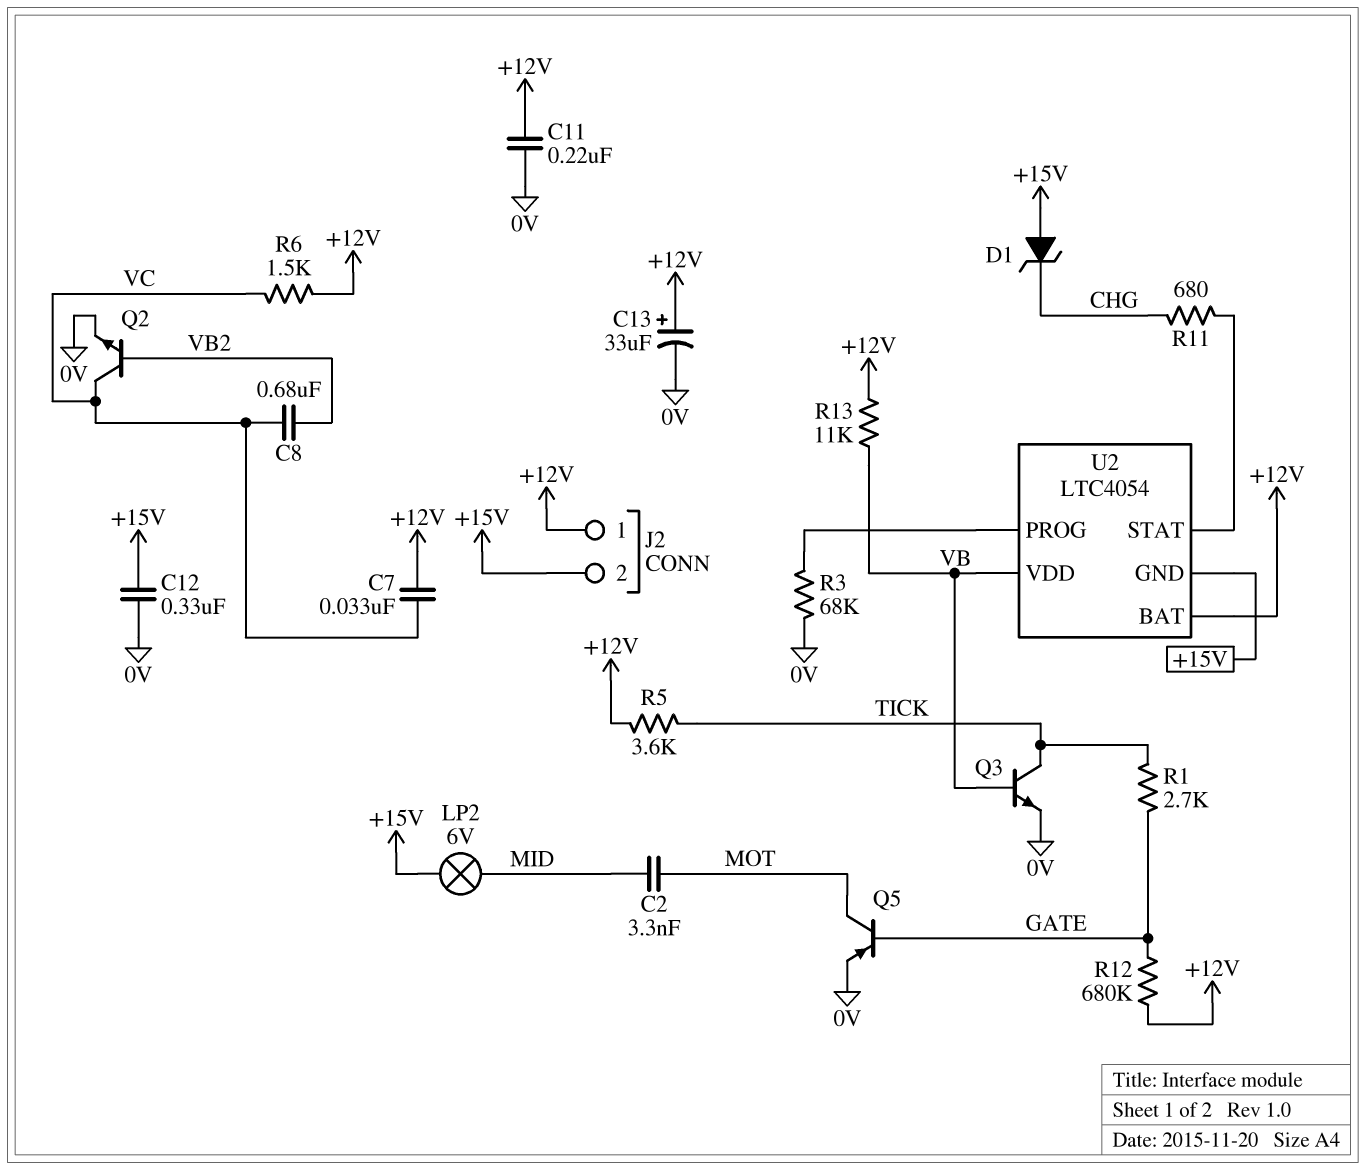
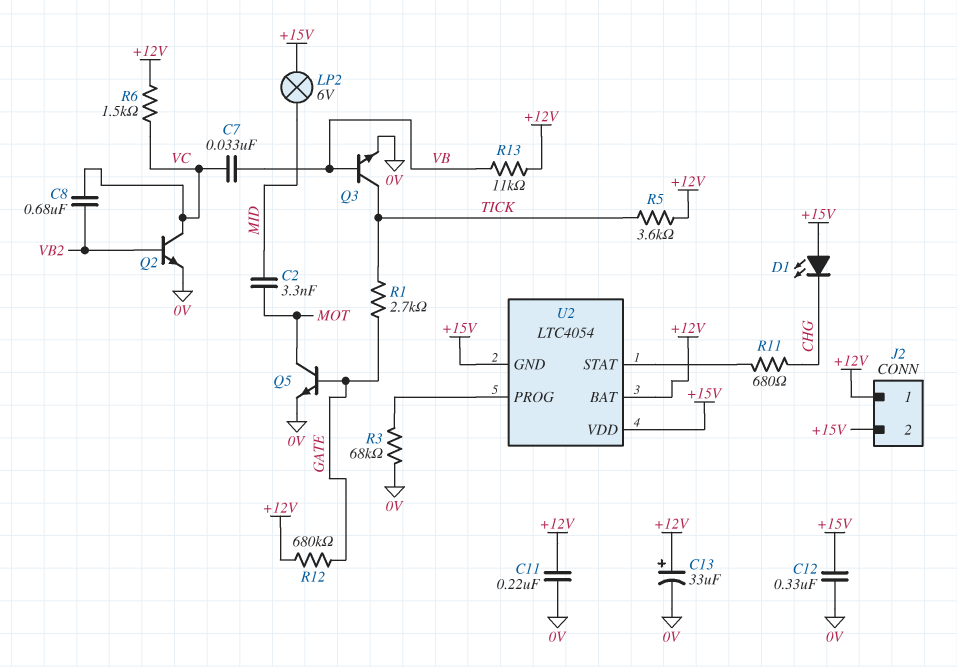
C7: 33nF (+12V, VC) -> 33nF (VB, VC)
D1: zener (A +15V, K CHG) -> LED (A +15V, K CHG)
Q5: PNP (B GATE, C MOT, E 0V) -> NPN (B GATE, C MOT, E 0V)
U2 pin VDD: VB -> +15V

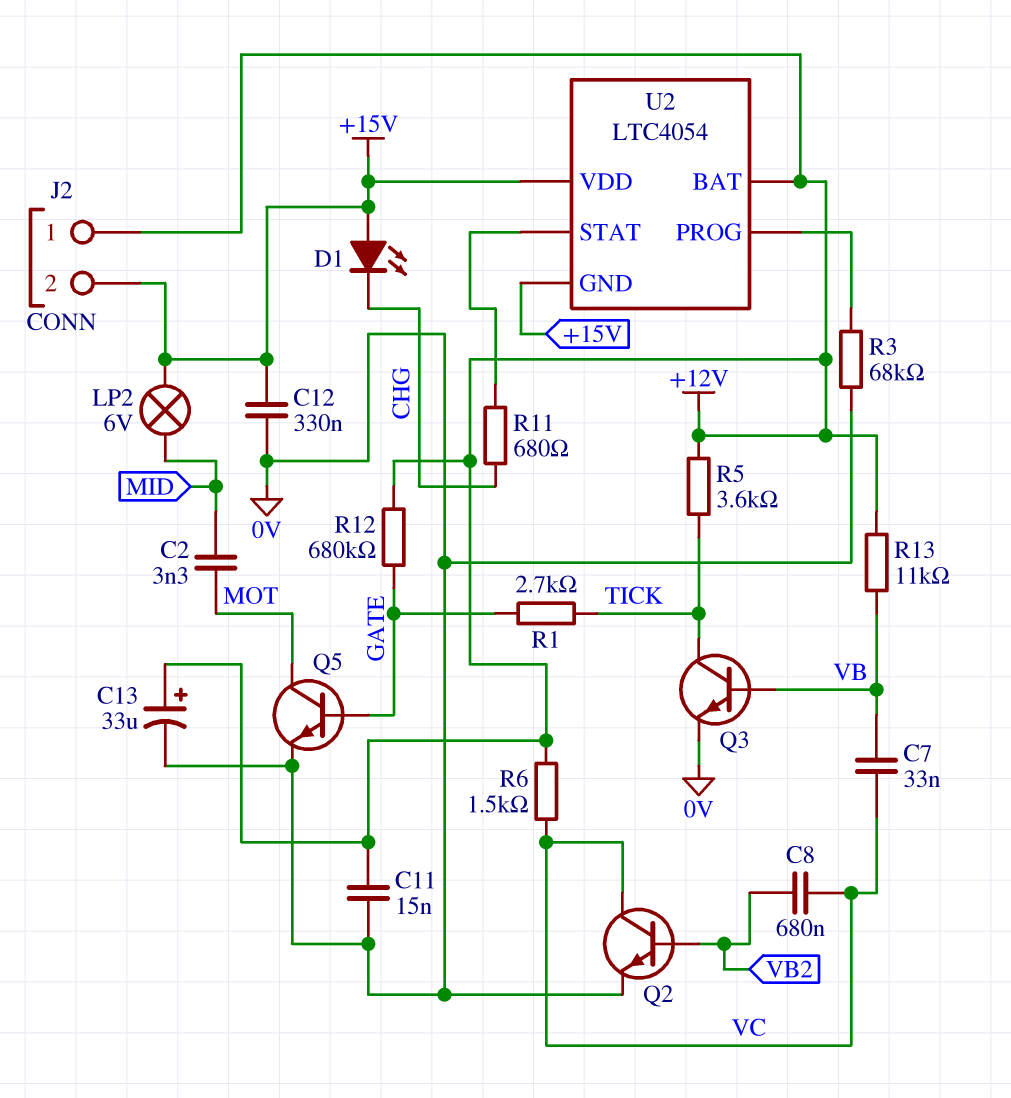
C11: 220nF (+12V, 0V) -> 15nF (+12V, 0V)

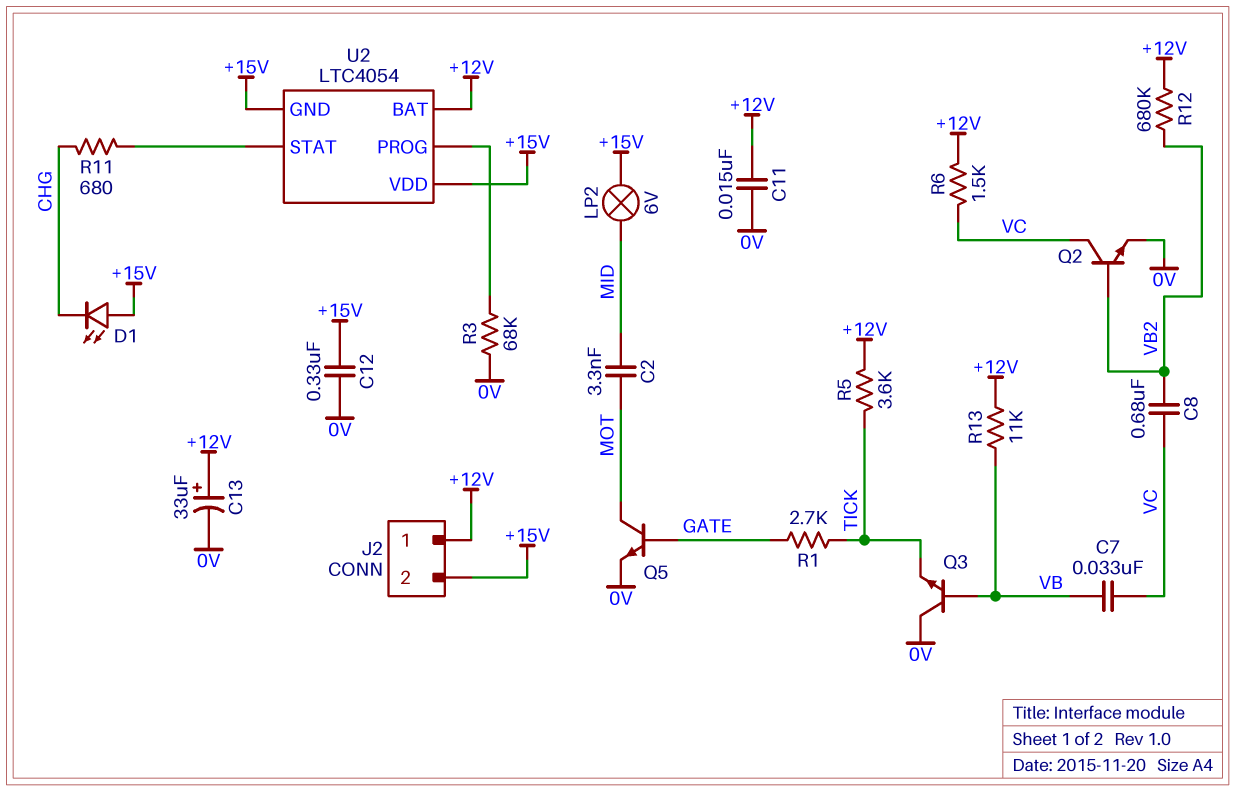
Q3: NPN (B VB, C TICK, E 0V) -> NPN (B VB, C 0V, E TICK)
R12: 680k (+12V, GATE) -> 680k (+12V, VB2)

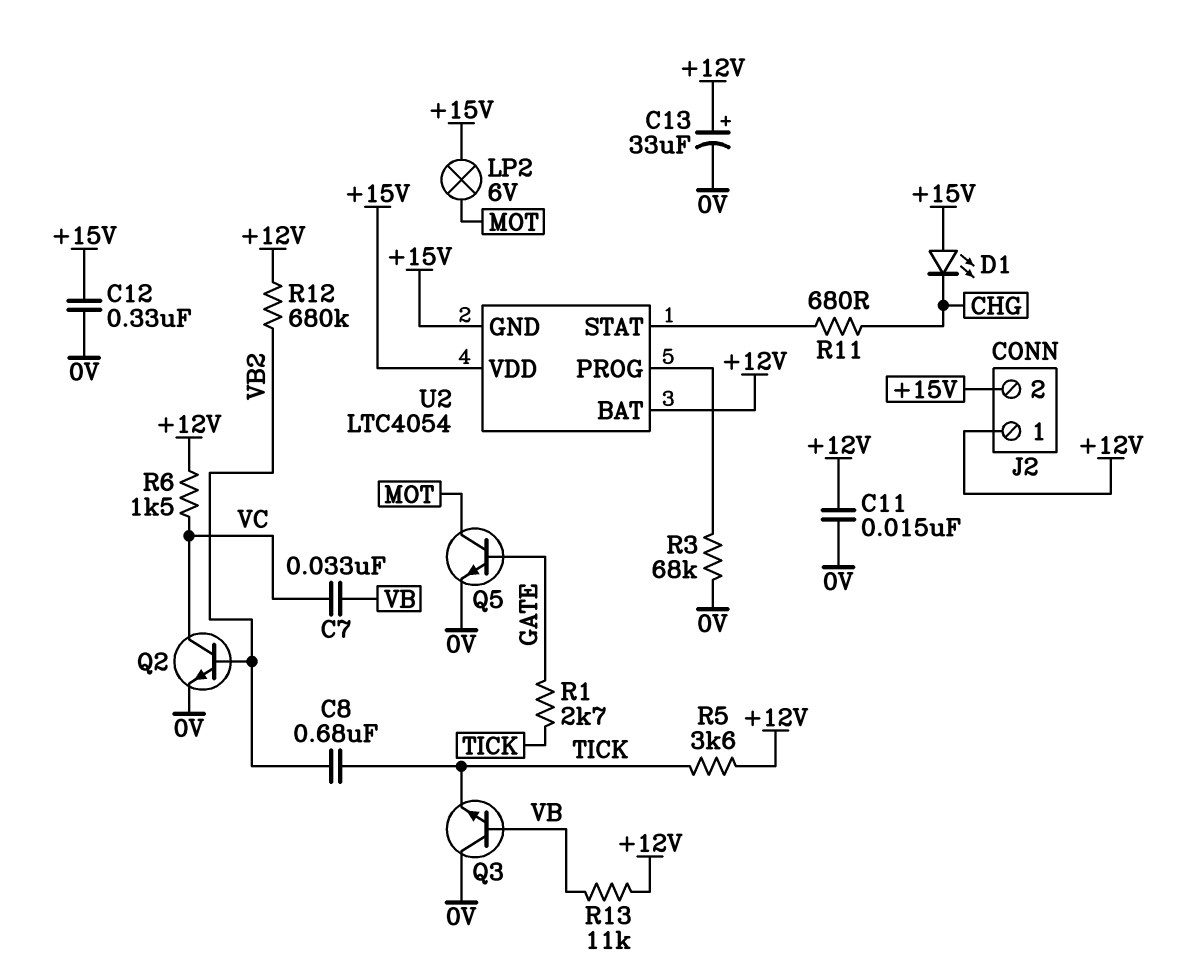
C2: 3.3nF (MID, MOT) -> none
C8: 680nF (VB2, VC) -> 680nF (TICK, VB2)
LP2: lamp 6V (+15V, MID) -> lamp 6V (+15V, MOT)

